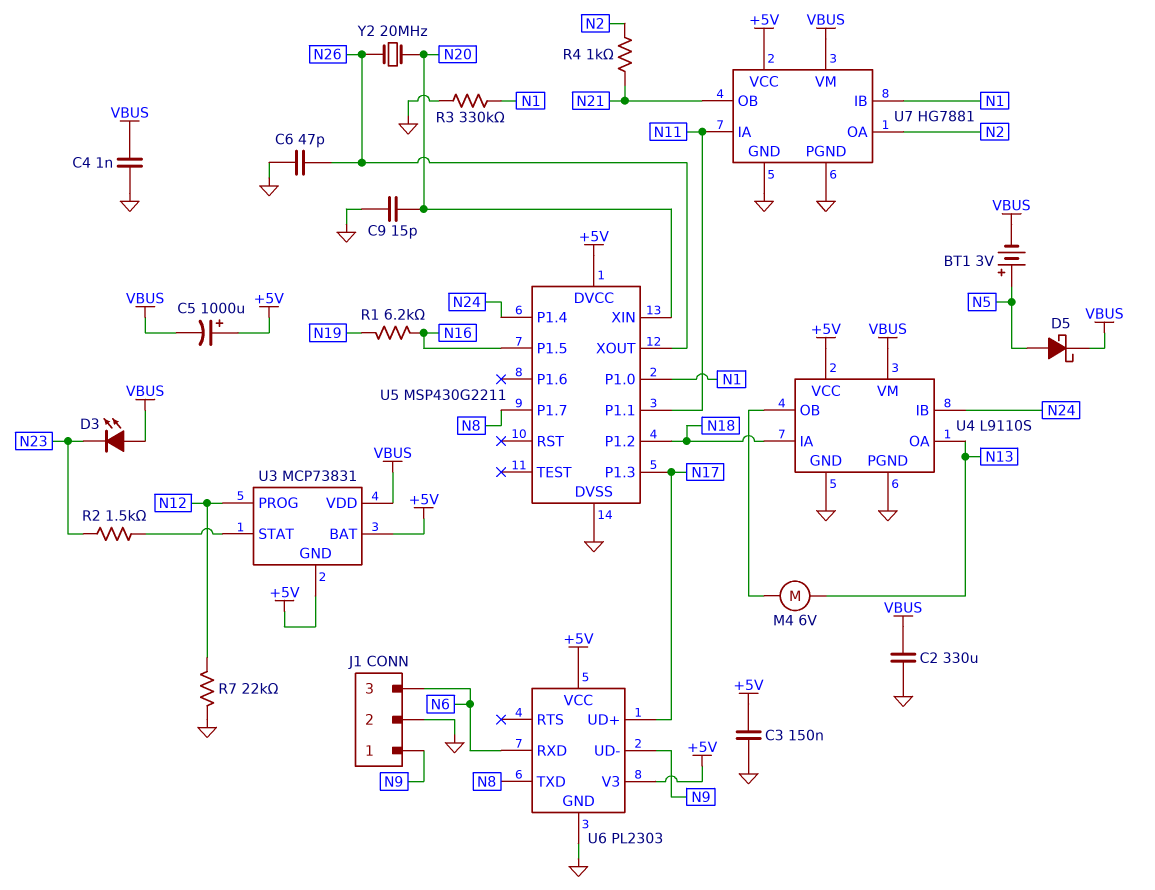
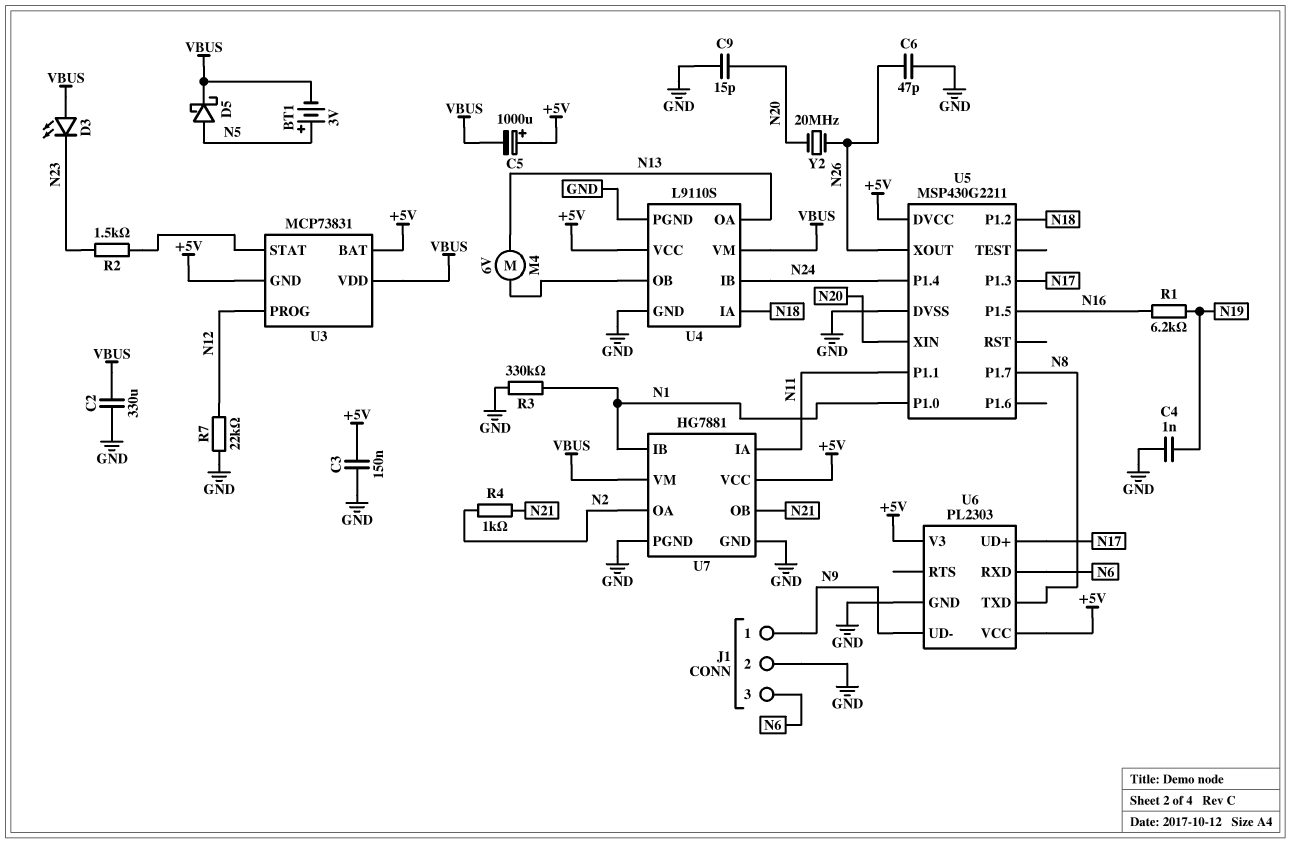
C4: 1nF (GND, VBUS) -> 1nF (GND, N19)

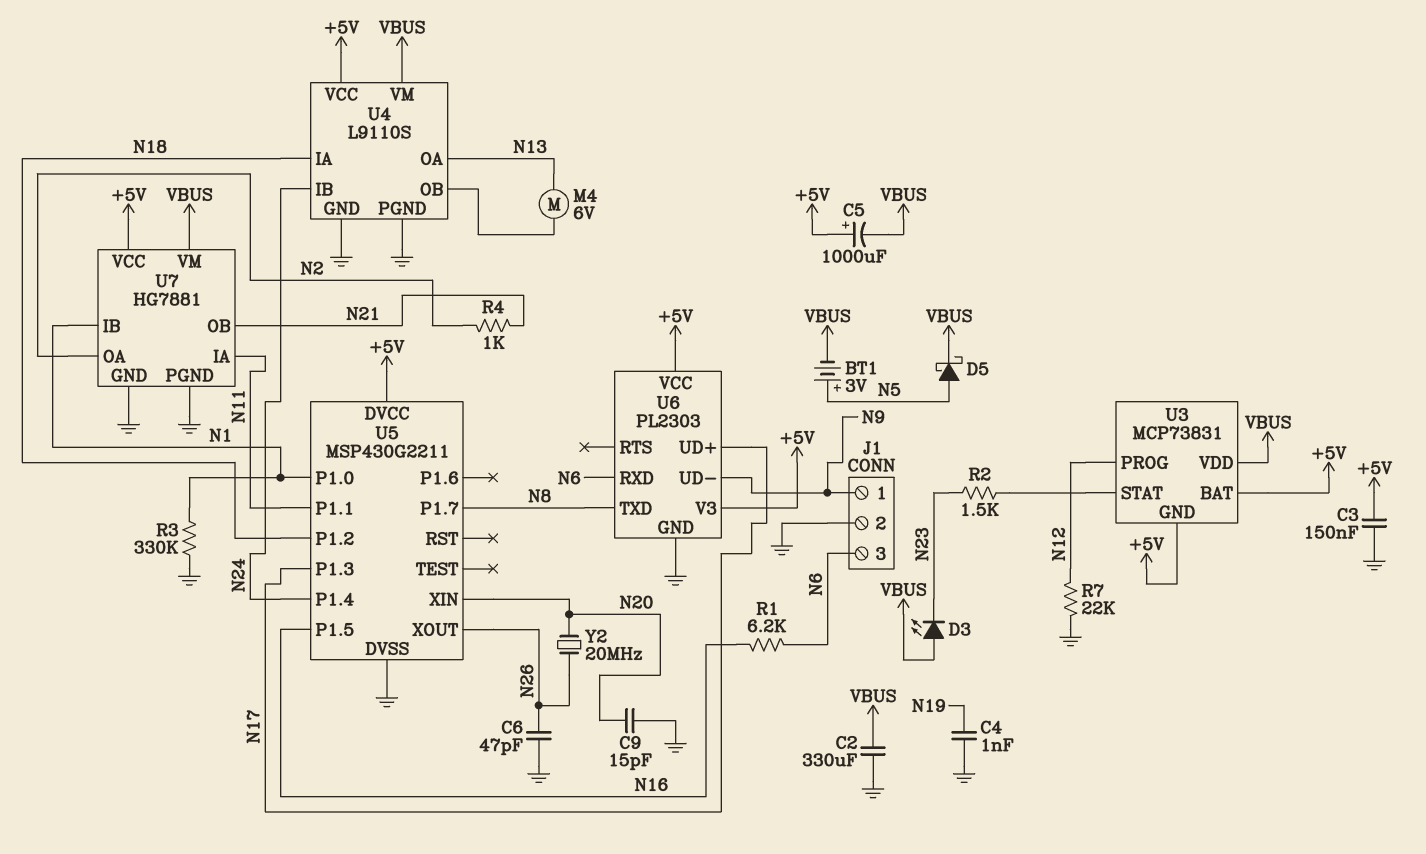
R1: 6.2k (N16, N19) -> 6.2k (N6, N16)

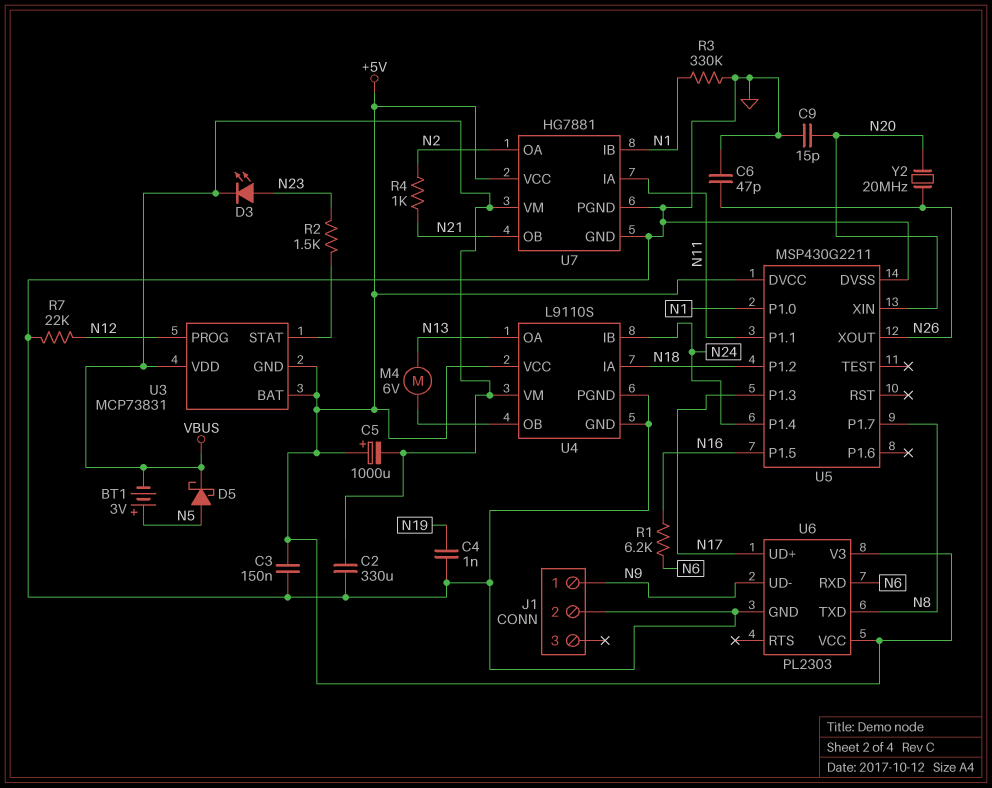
D3: LED (A VBUS, K N23) -> LED (A N23, K VBUS)
J1 pin 3: N6 -> none

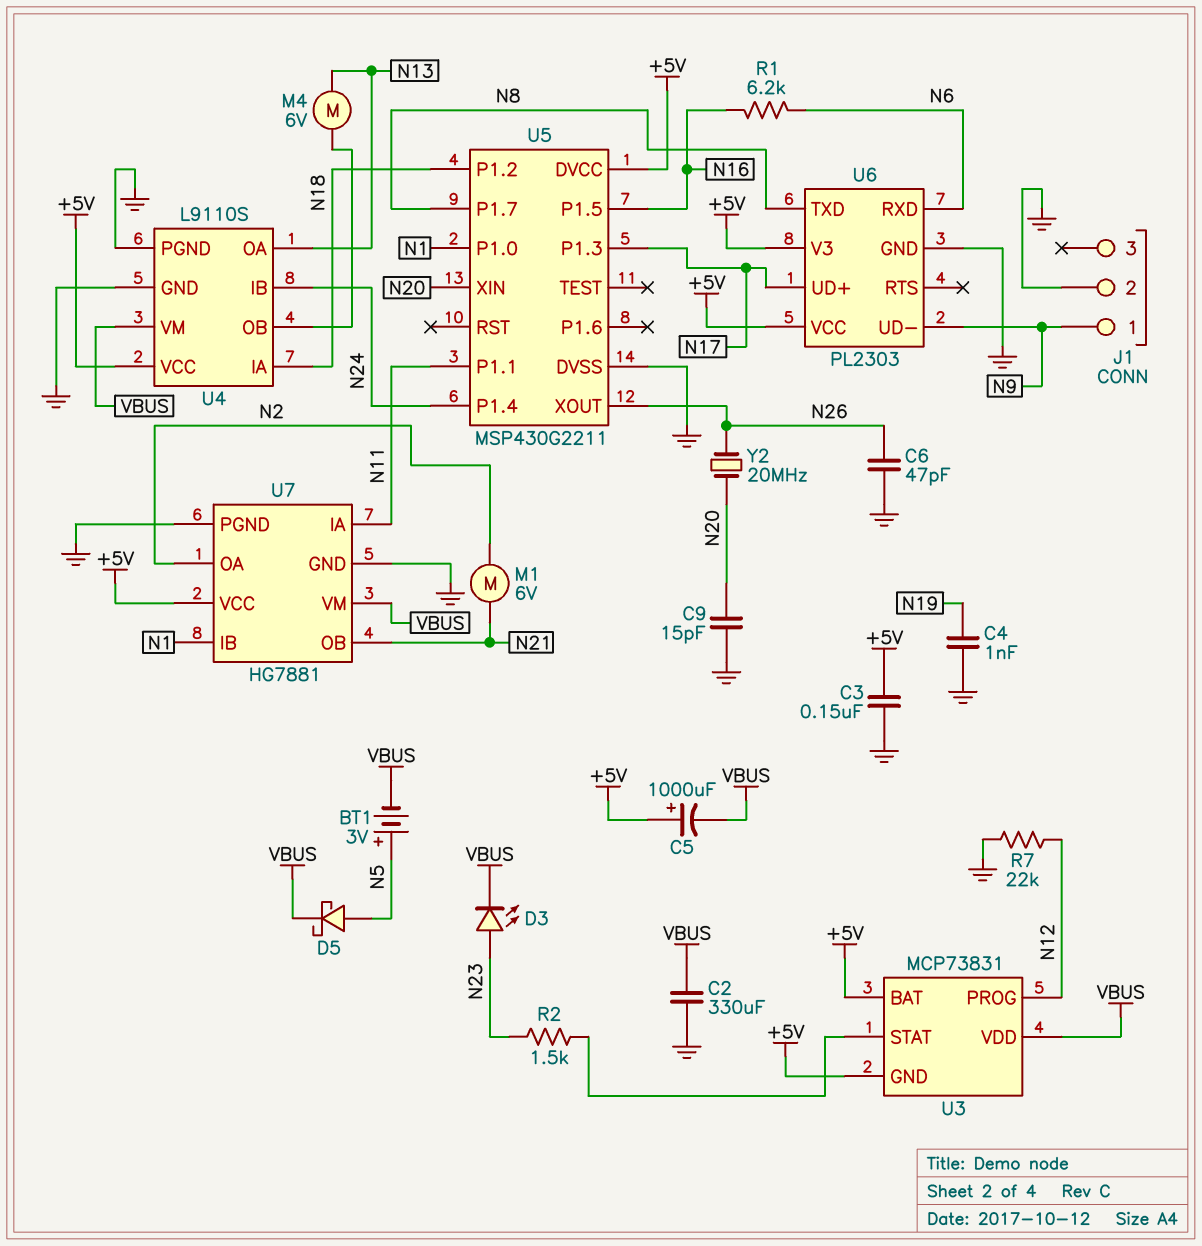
M1: none -> motor 6V (N2, N21)
R3: 330k (GND, N1) -> none
R4: 1k (N2, N21) -> none

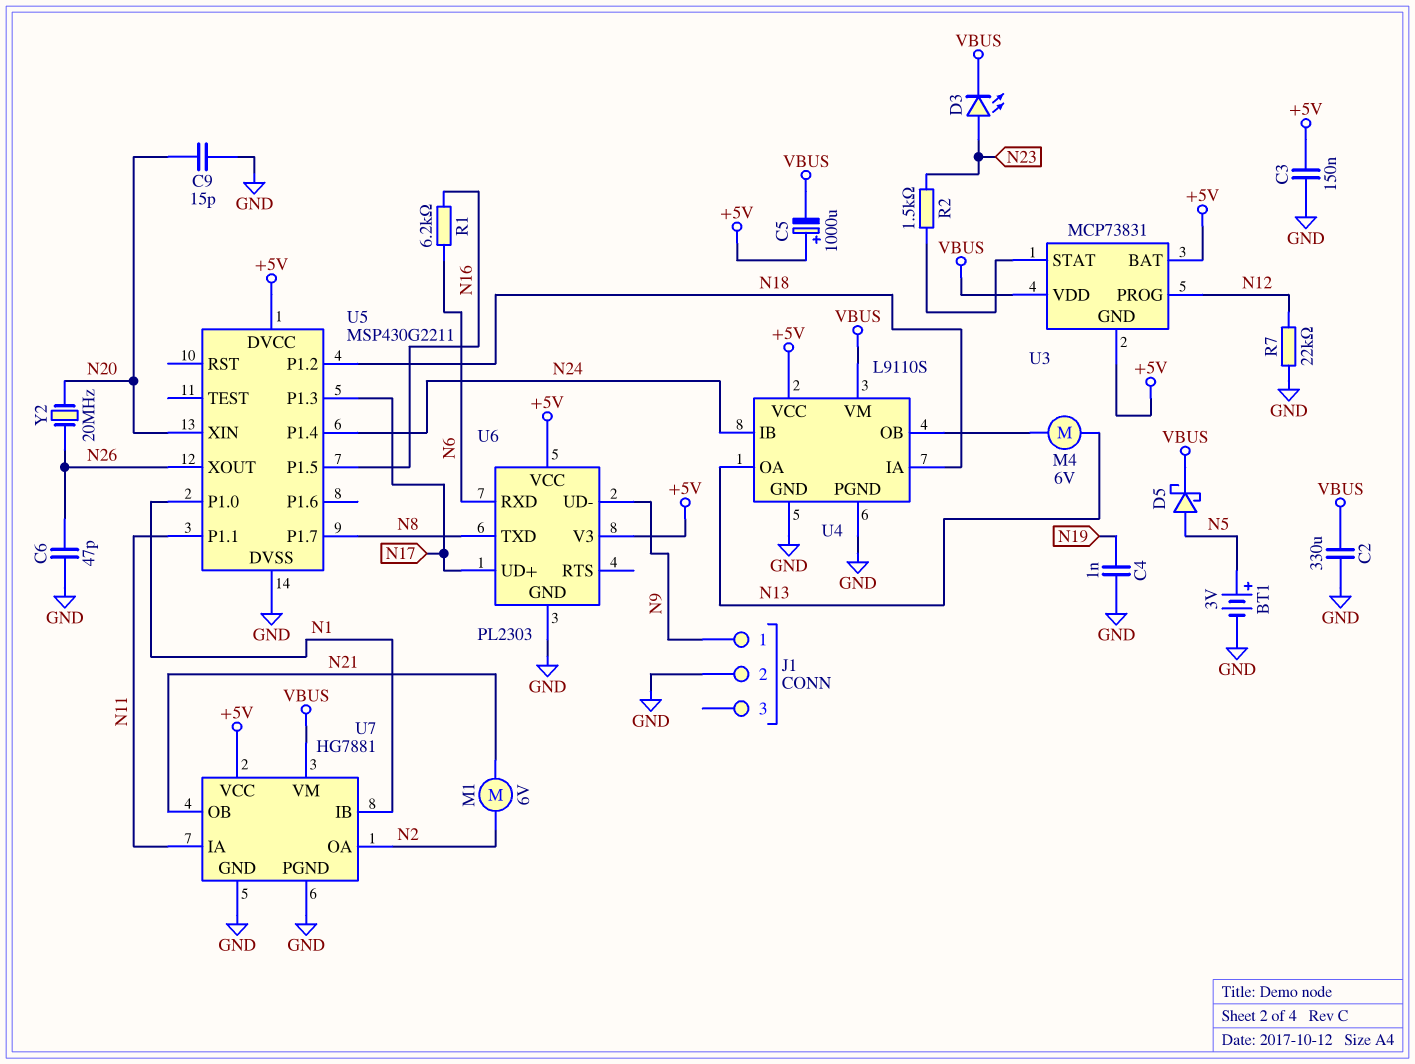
BT1: 3V (plus N5, minus VBUS) -> 3V (plus N5, minus GND)

